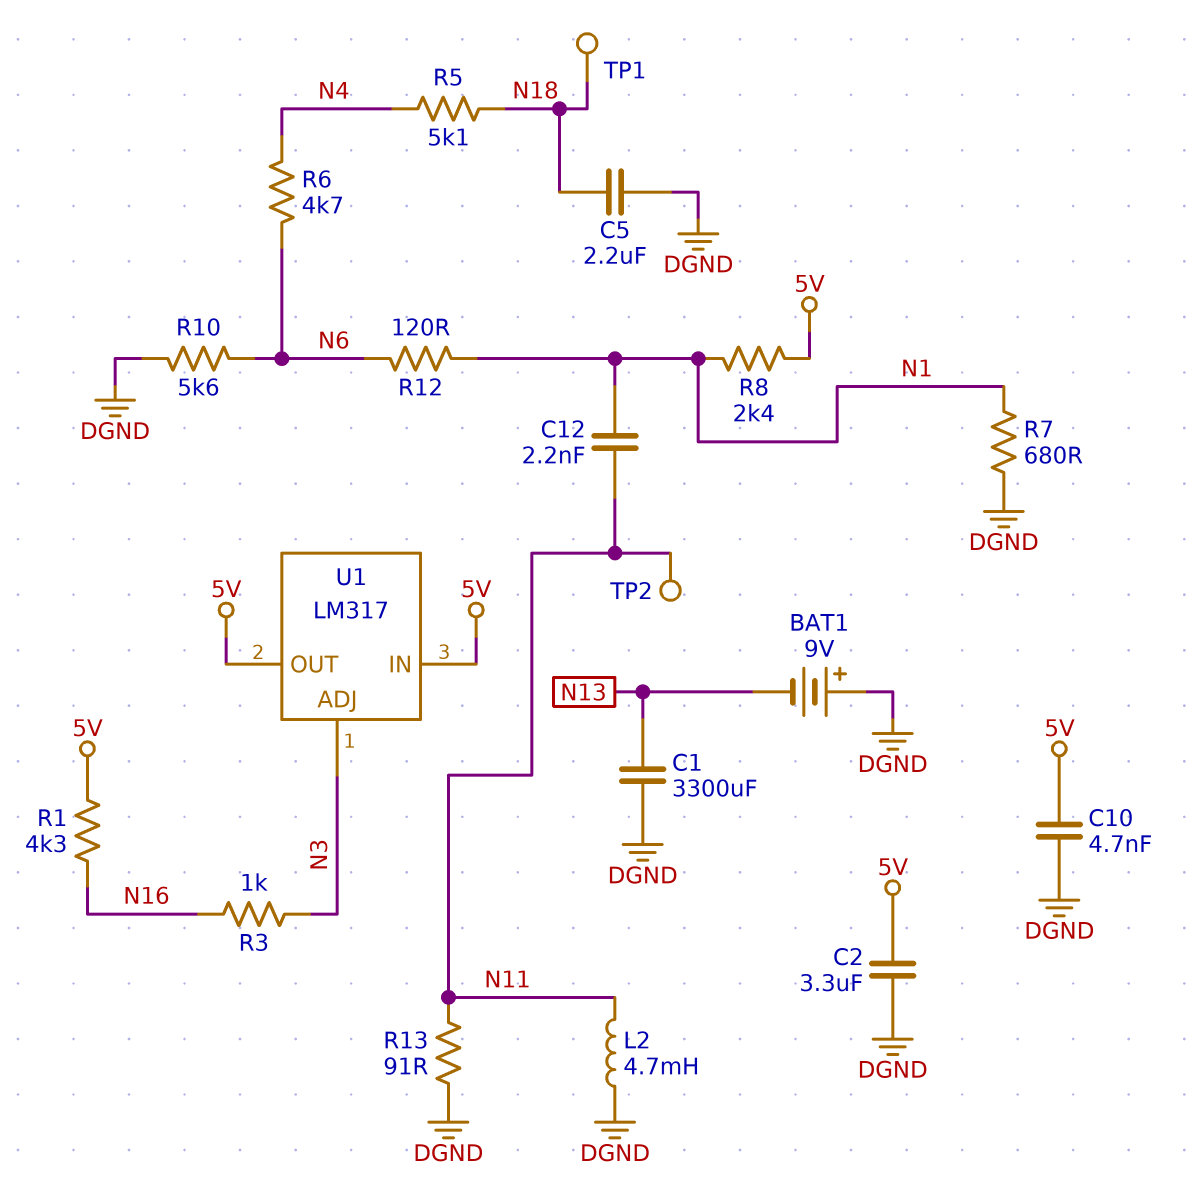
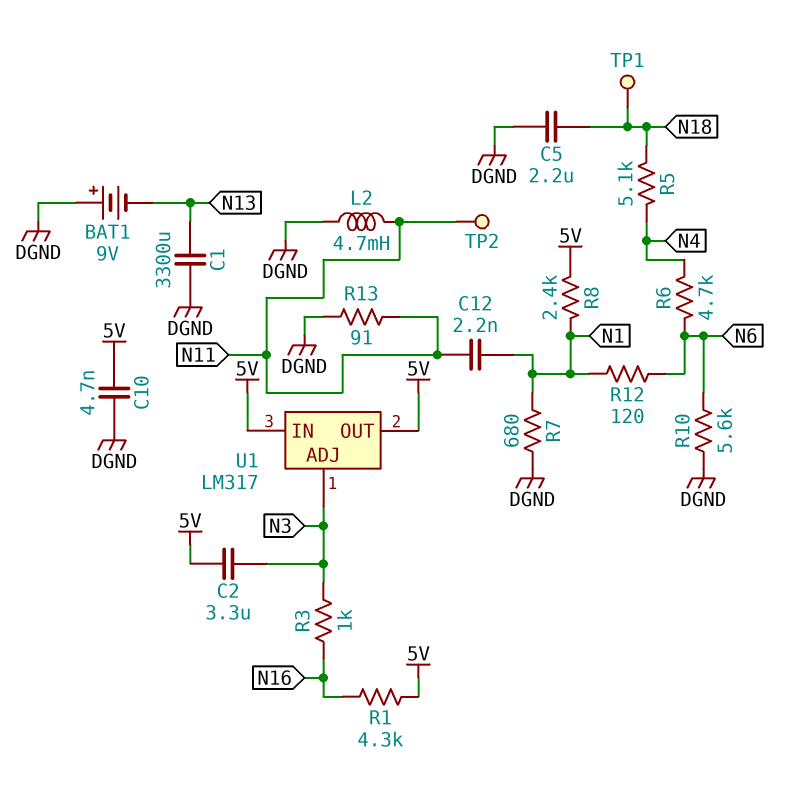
C2: 3.3uF (5V, DGND) -> 3.3uF (5V, N3)

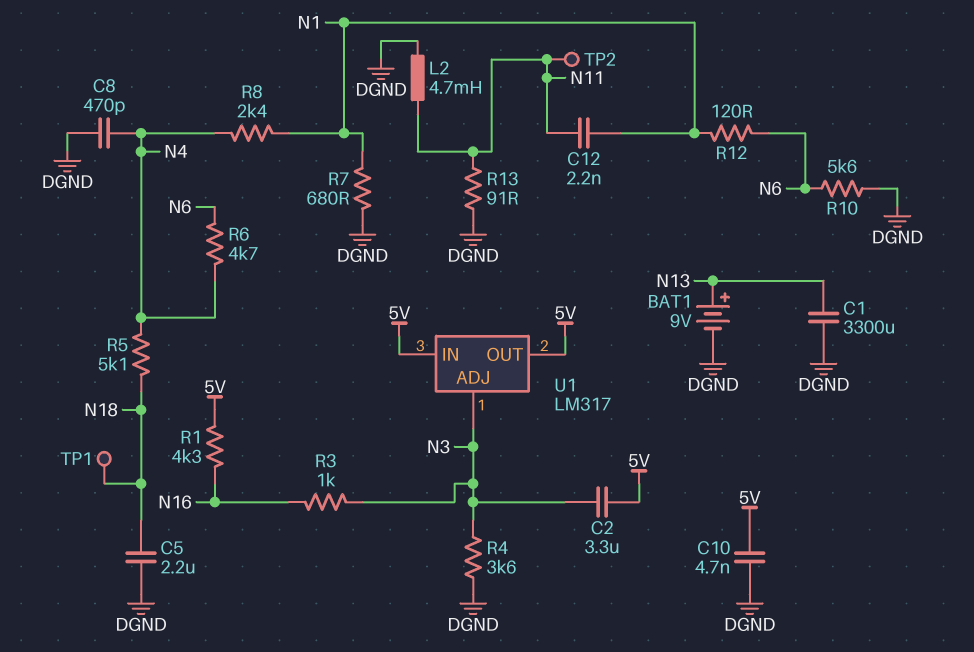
BAT1: 9V (plus DGND, minus N13) -> 9V (plus N13, minus DGND)
C8: none -> 470pF (DGND, N4)
R4: none -> 3.6k (DGND, N3)
R8: 2.4k (5V, N1) -> 2.4k (N1, N4)

